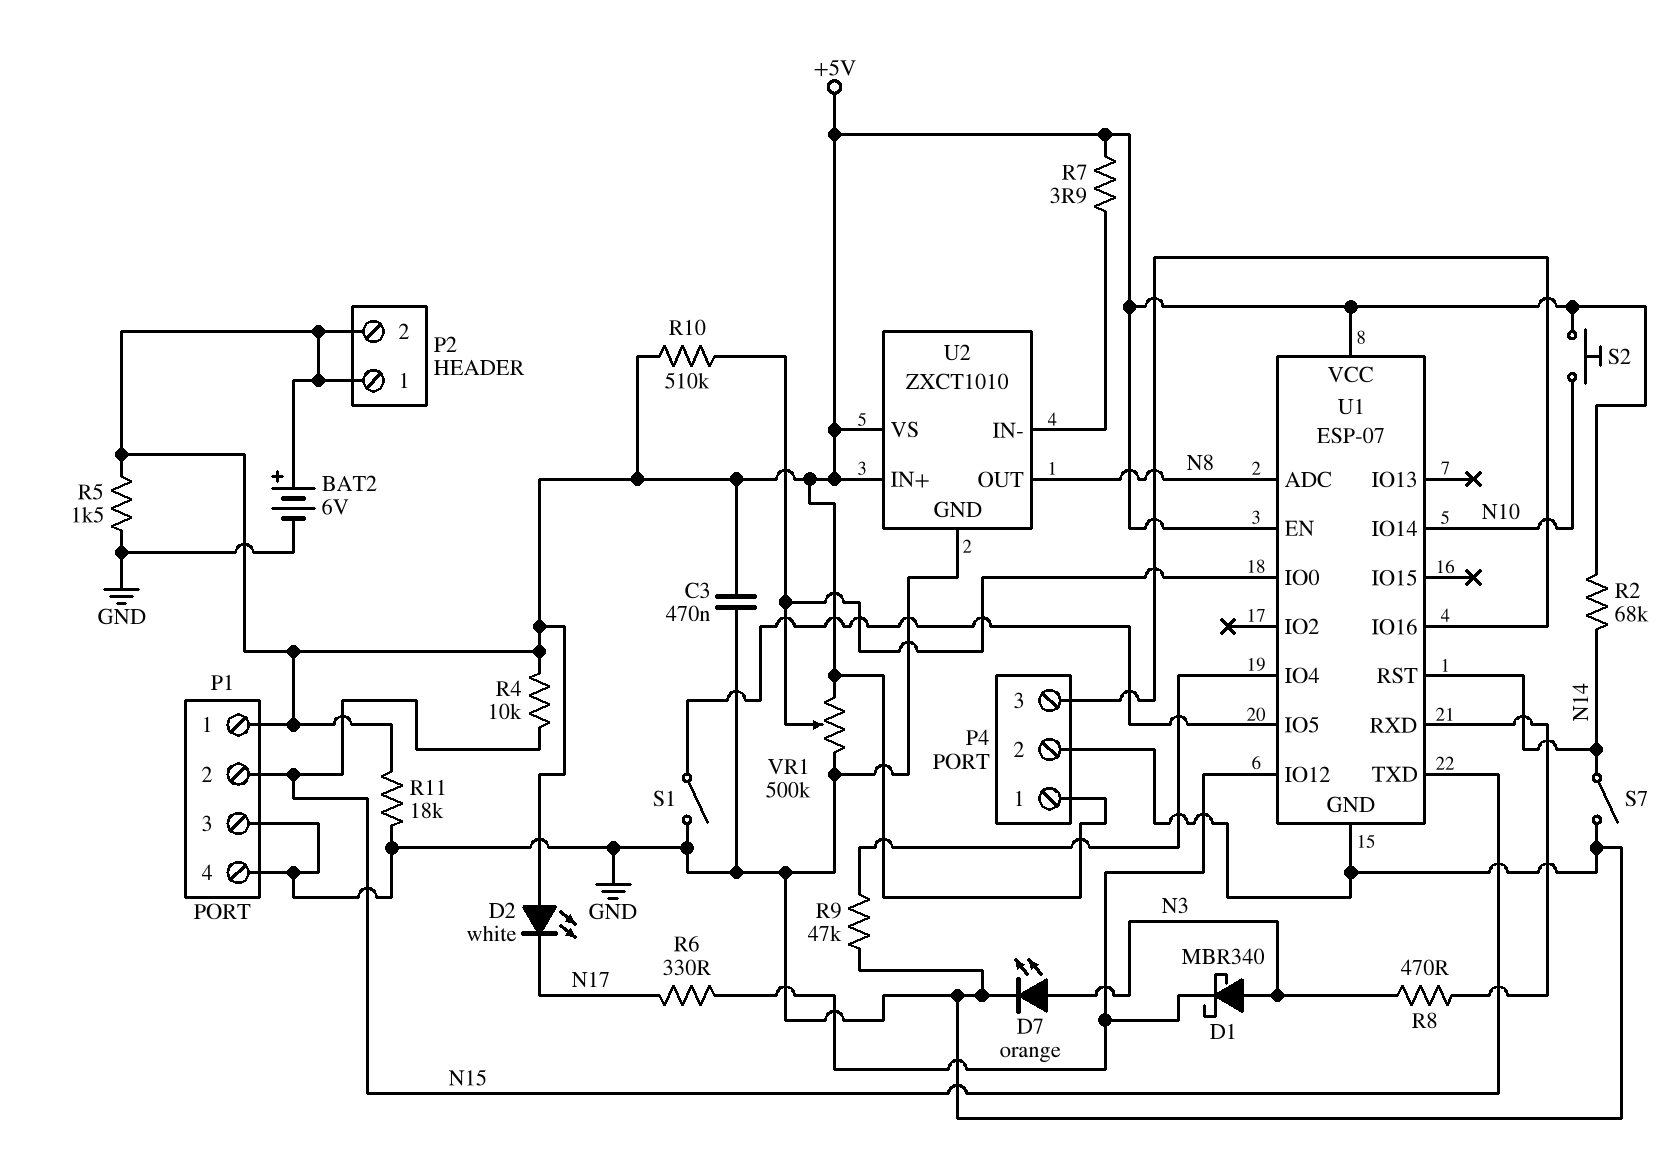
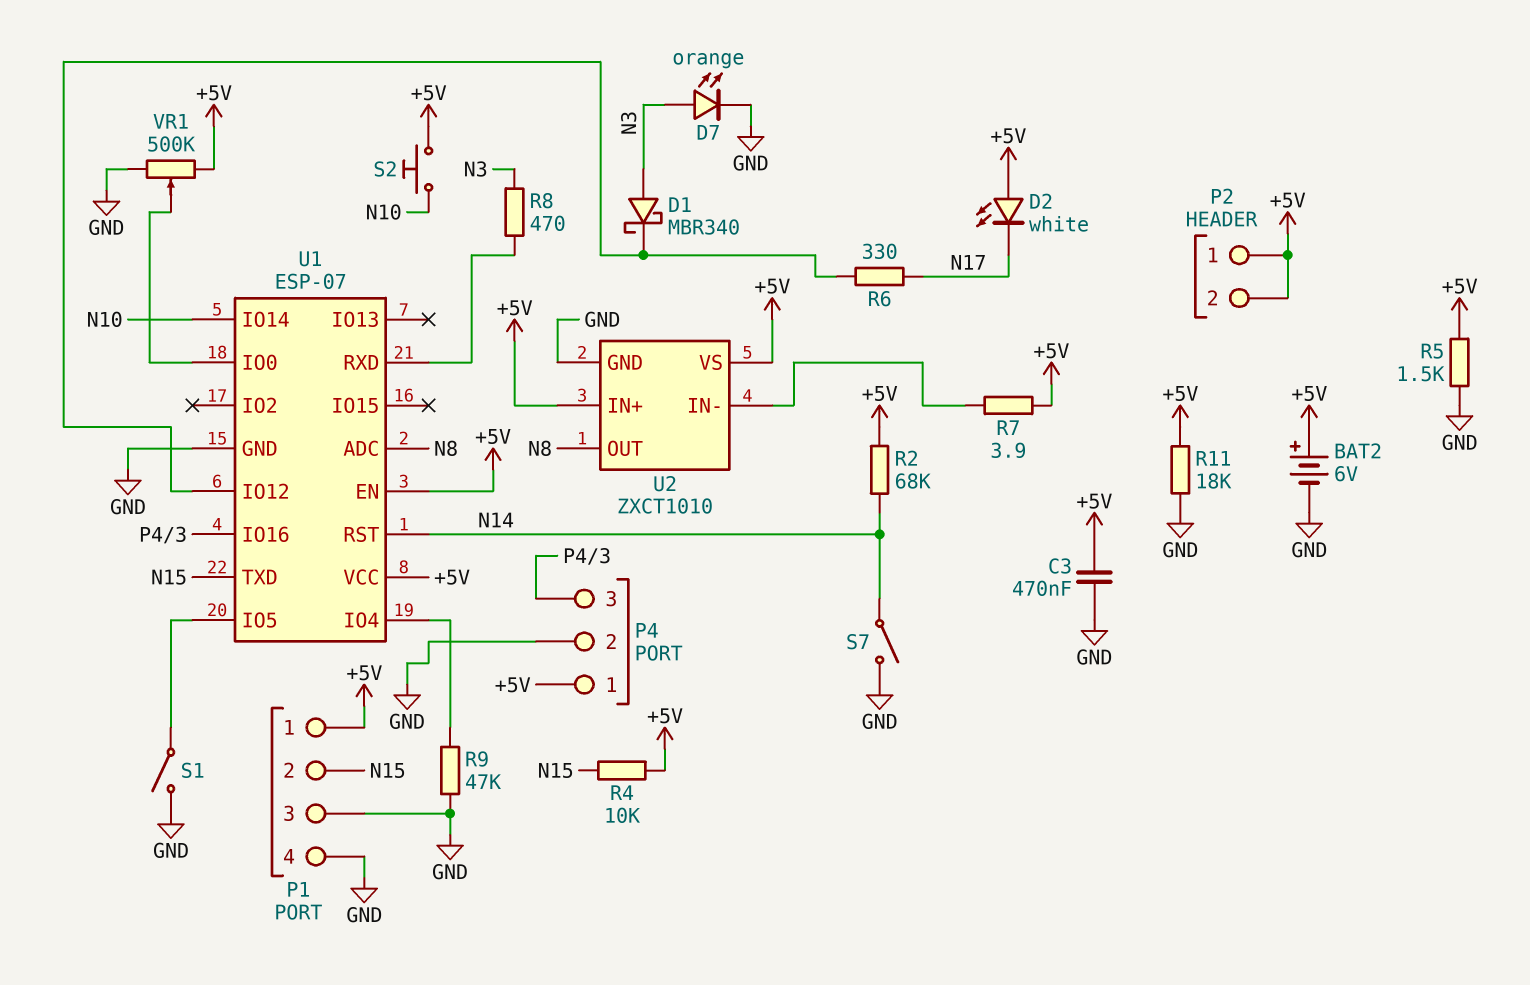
R10: 510k (+5V, U1/IO0) -> none

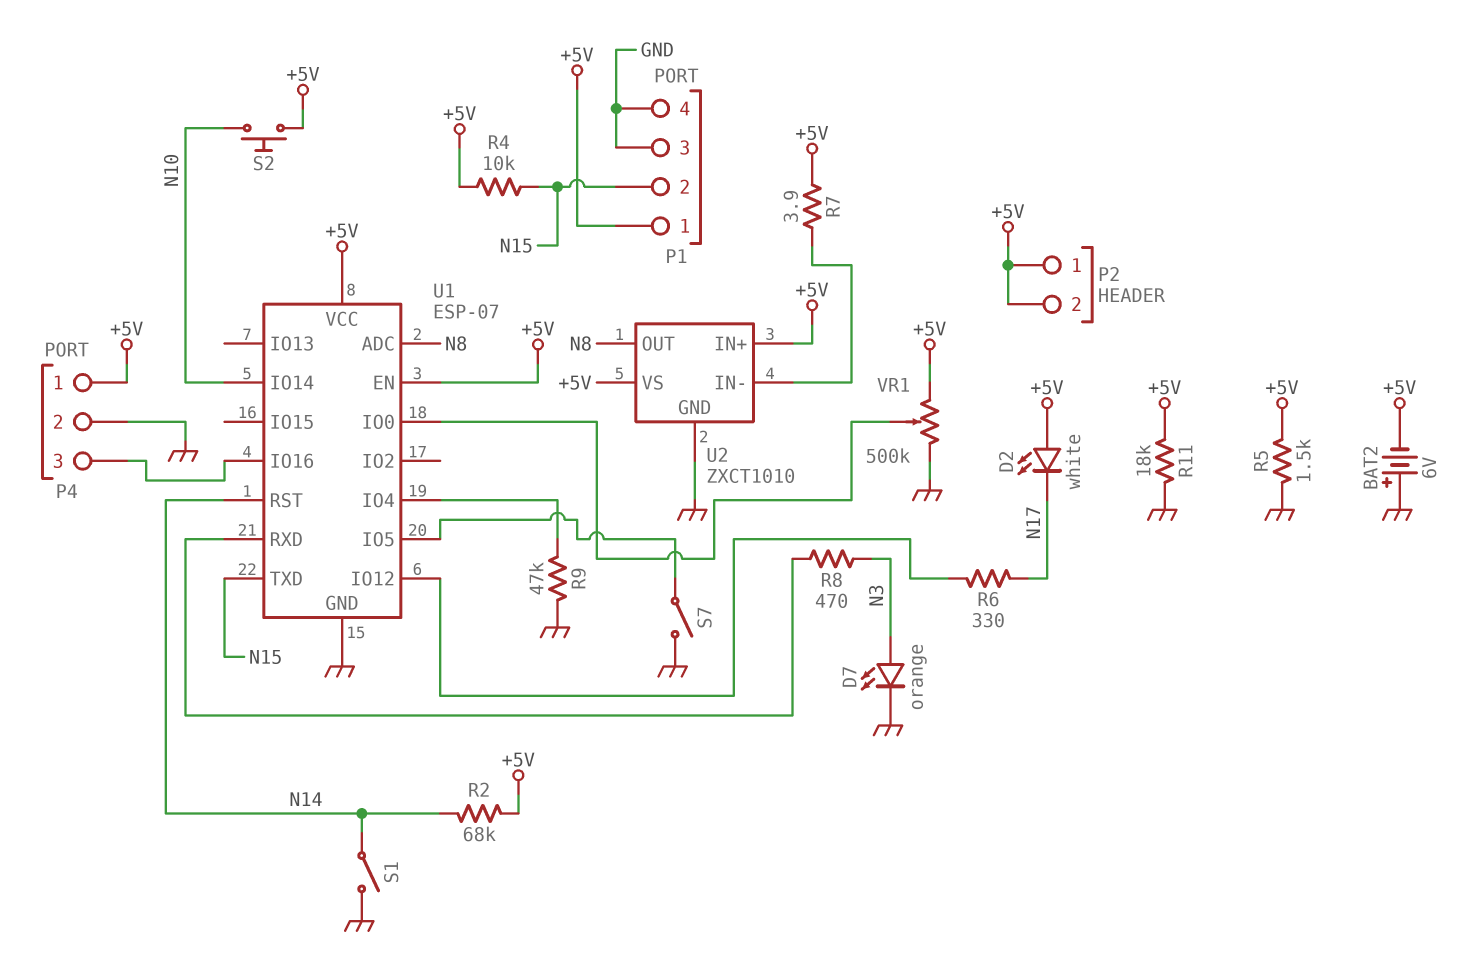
BAT2: 6V (plus +5V, minus GND) -> 6V (plus GND, minus +5V)
C3: 470nF (+5V, GND) -> none
D1: schottky MBR340 (A N3, K U1/IO12) -> none
S1: switch (GND, U1/IO5) -> switch (GND, N14)
S7: switch (GND, N14) -> switch (GND, U1/IO5)

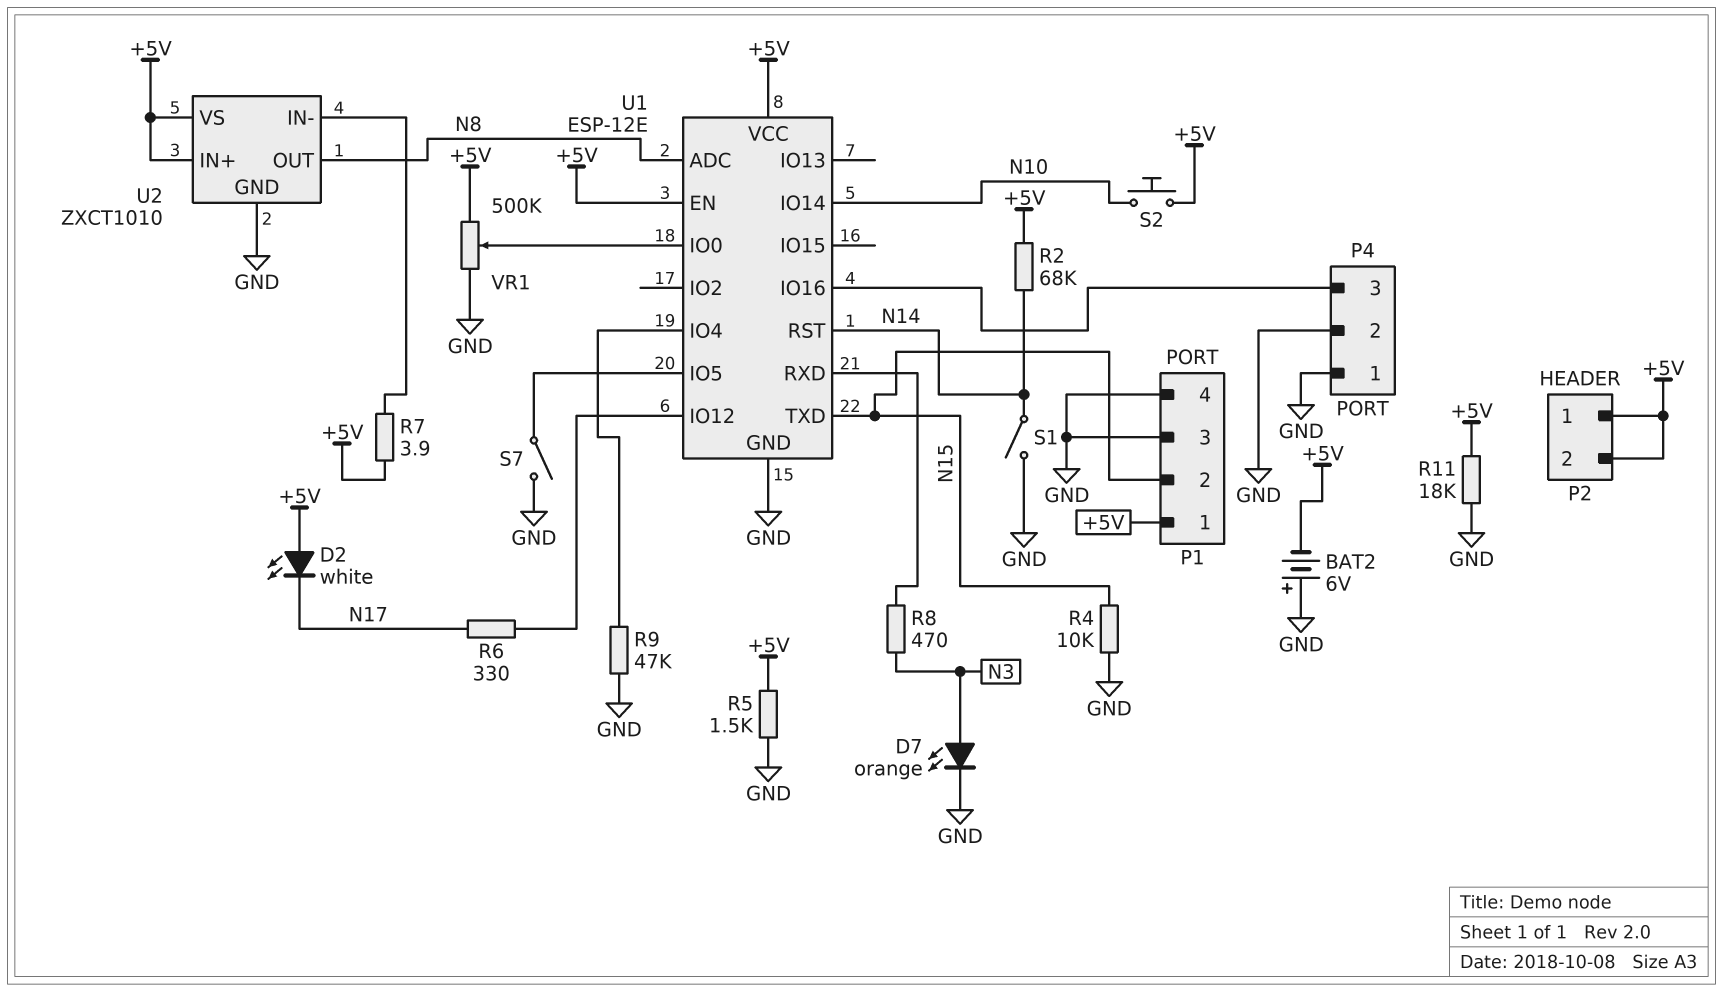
P4 pin 1: +5V -> GND
R4: 10k (+5V, N15) -> 10k (GND, N15)
U1: ESP-07 -> ESP-12E

